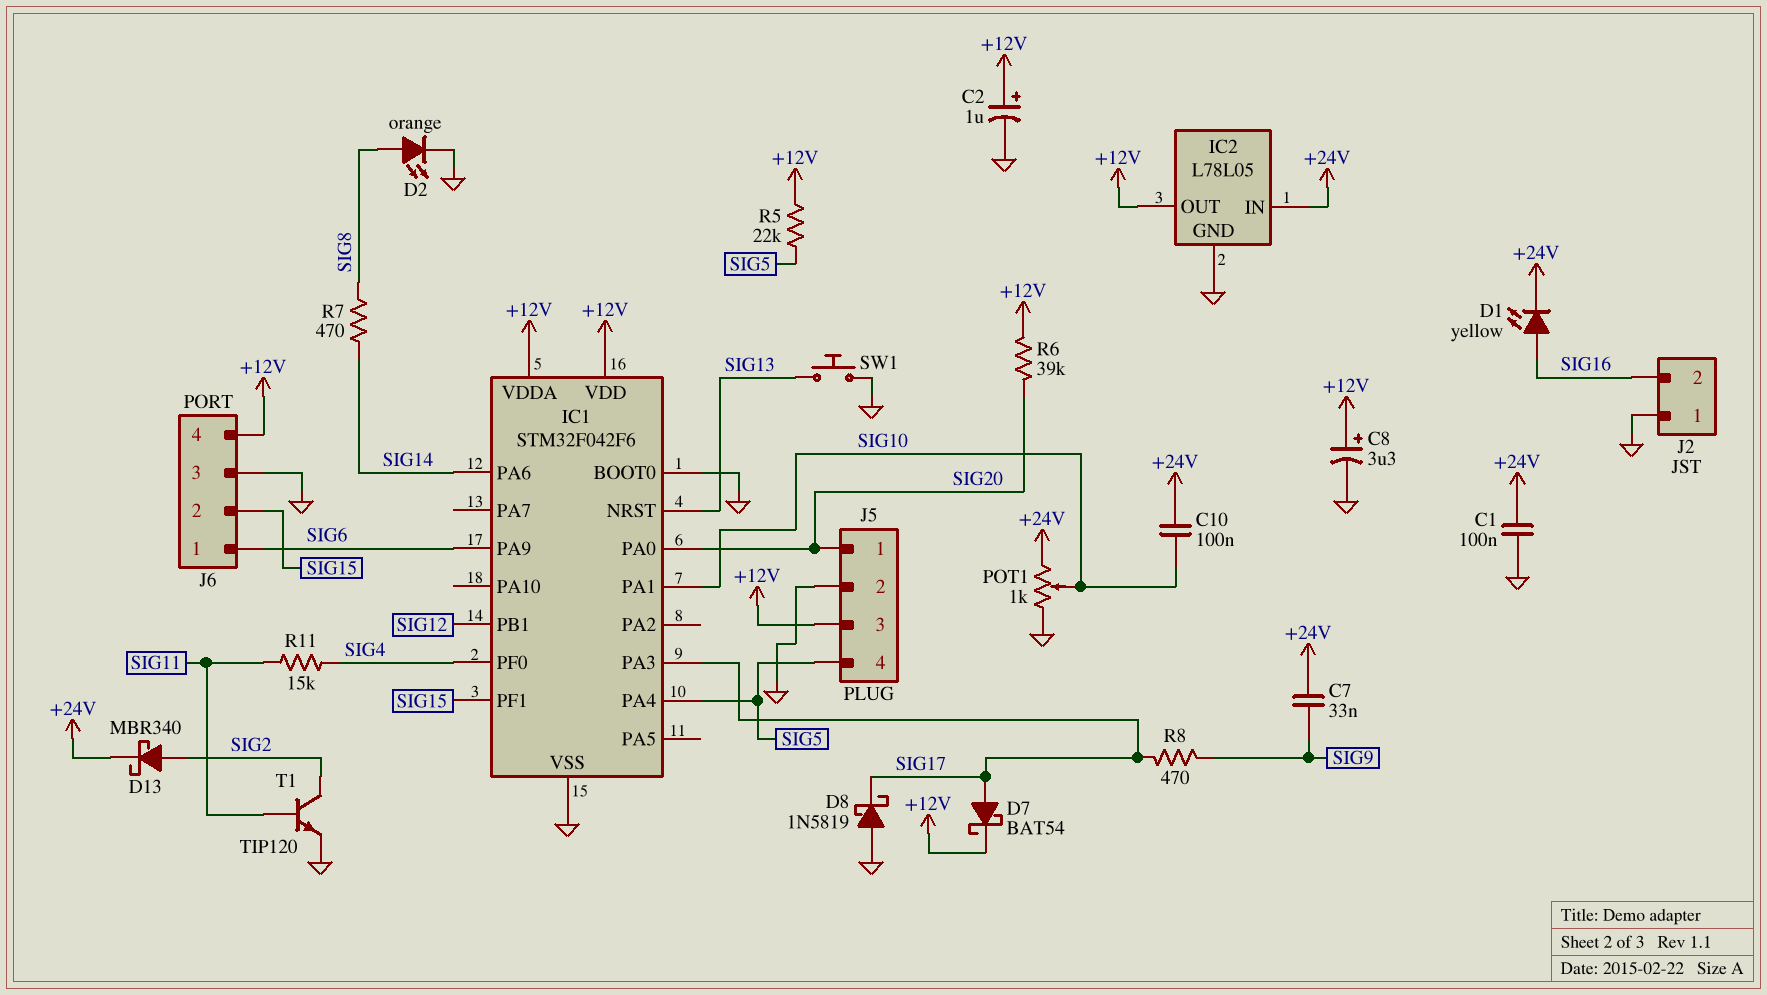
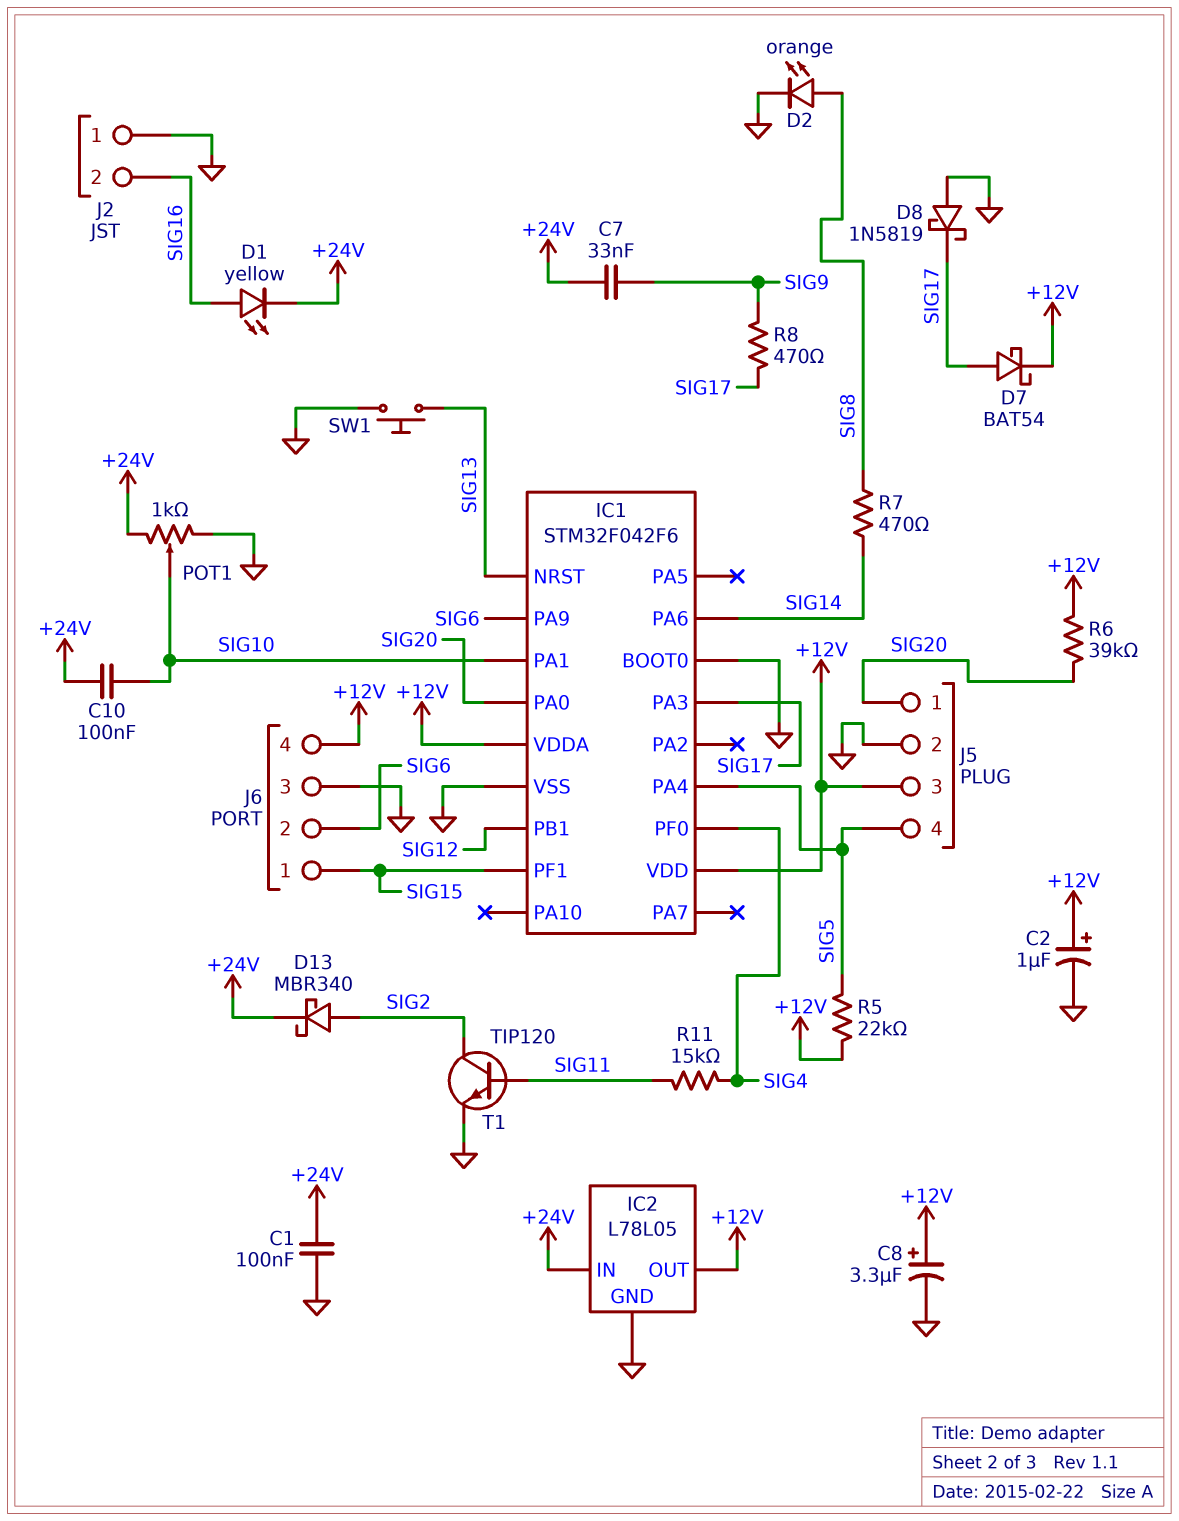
J6 pin 1: SIG6 -> SIG15
J6 pin 2: SIG15 -> SIG6

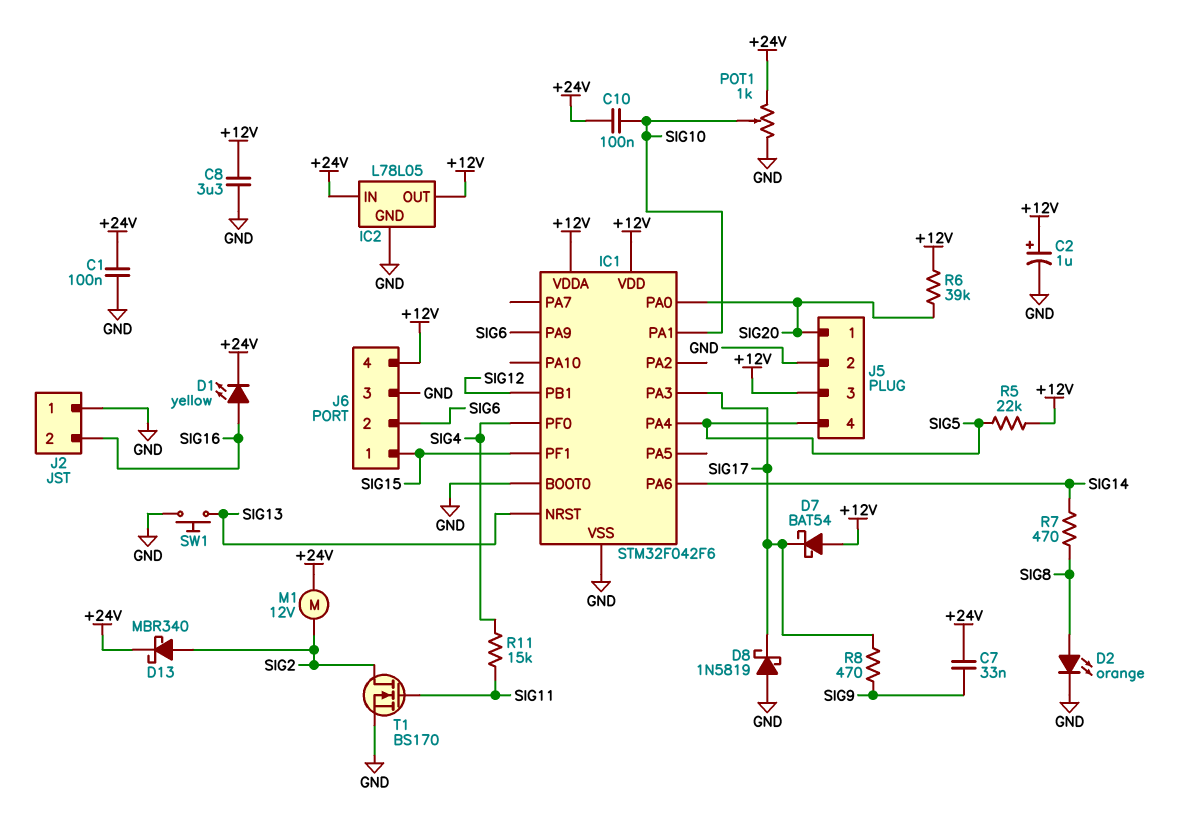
C8: 3.3uF (plus +12V, minus GND) -> 3.3uF (+12V, GND)
D7: schottky BAT54 (A SIG17, K +12V) -> schottky BAT54 (A +12V, K SIG17)
M1: none -> motor 12V (+24V, SIG2)
T1: NPN TIP120 (B SIG11, C SIG2, E GND) -> NMOS BS170 (G SIG11, D SIG2, S GND)

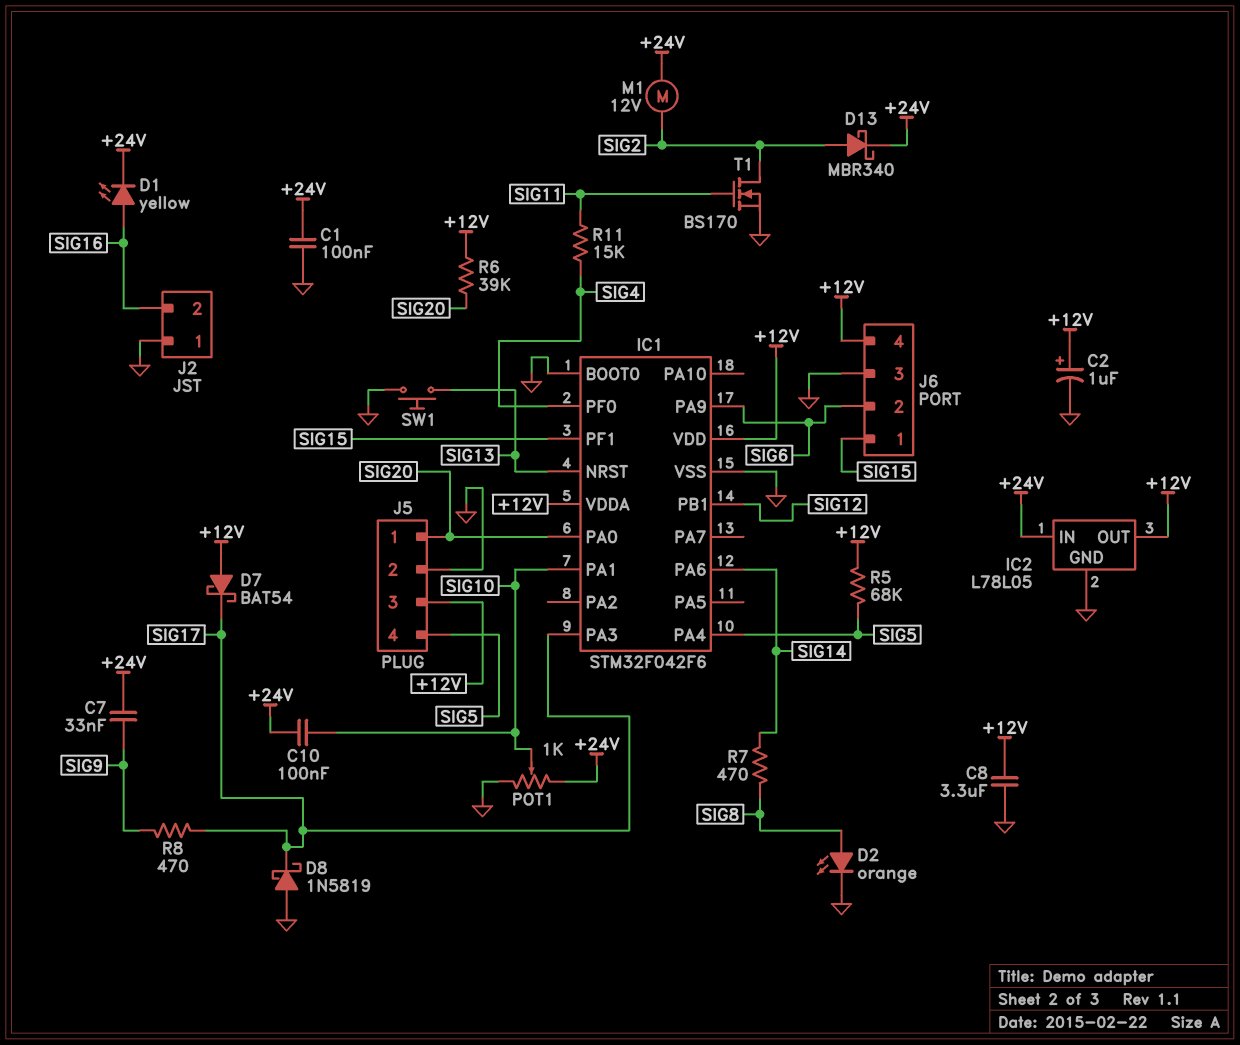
R5: 22k (+12V, SIG5) -> 68k (+12V, SIG5)

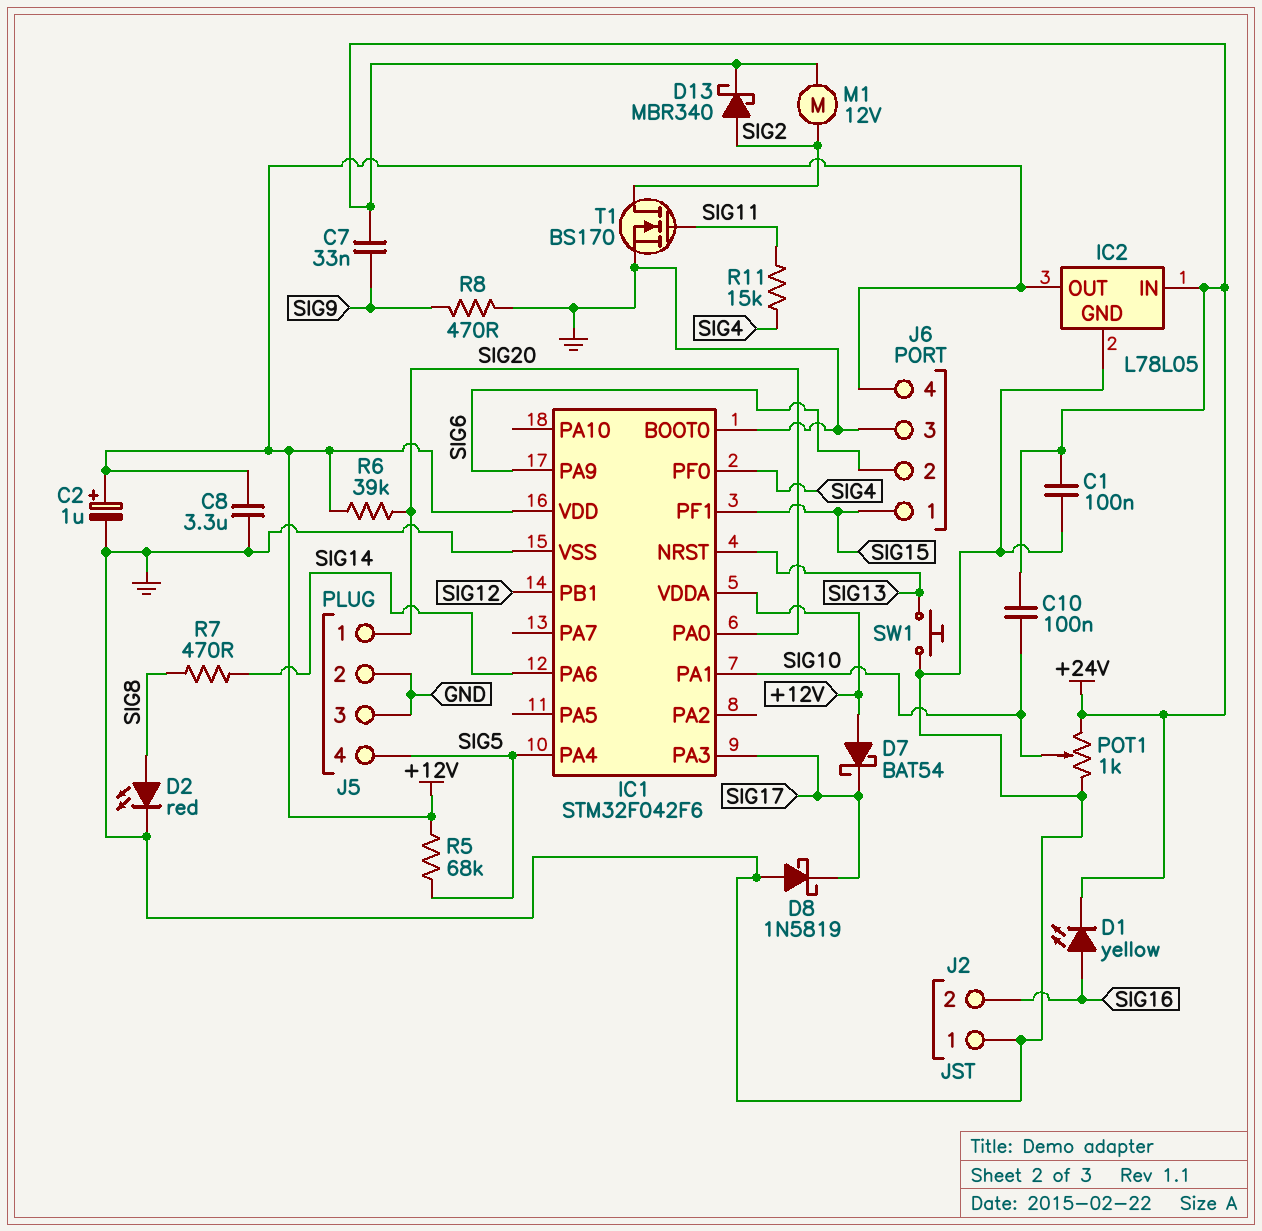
D2: LED orange (A SIG8, K GND) -> LED red (A SIG8, K GND)
J5 pin 3: +12V -> GND
R8: 470 (SIG9, SIG17) -> 470 (GND, SIG9)

